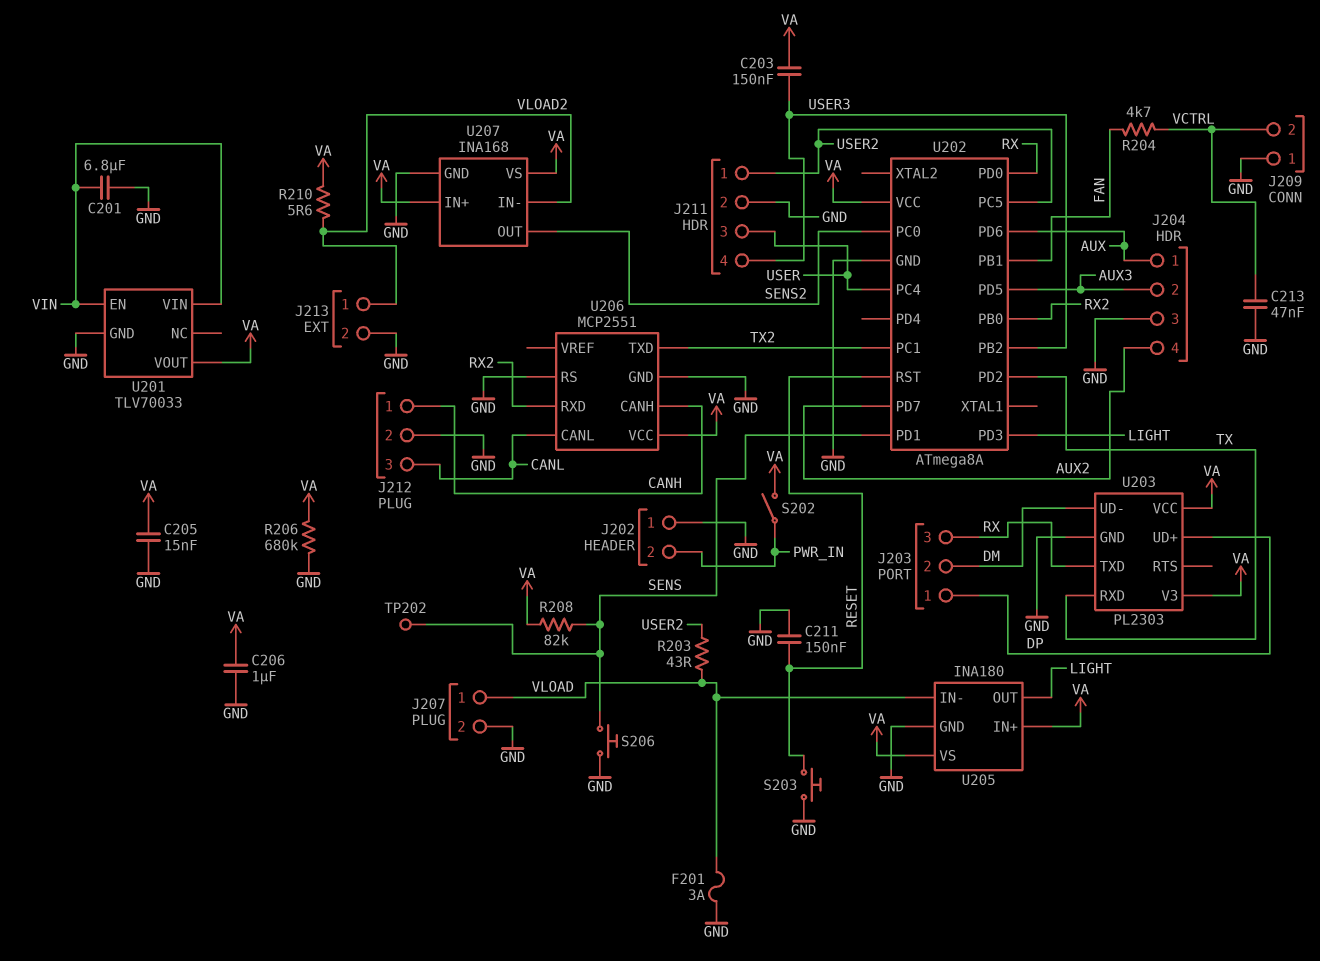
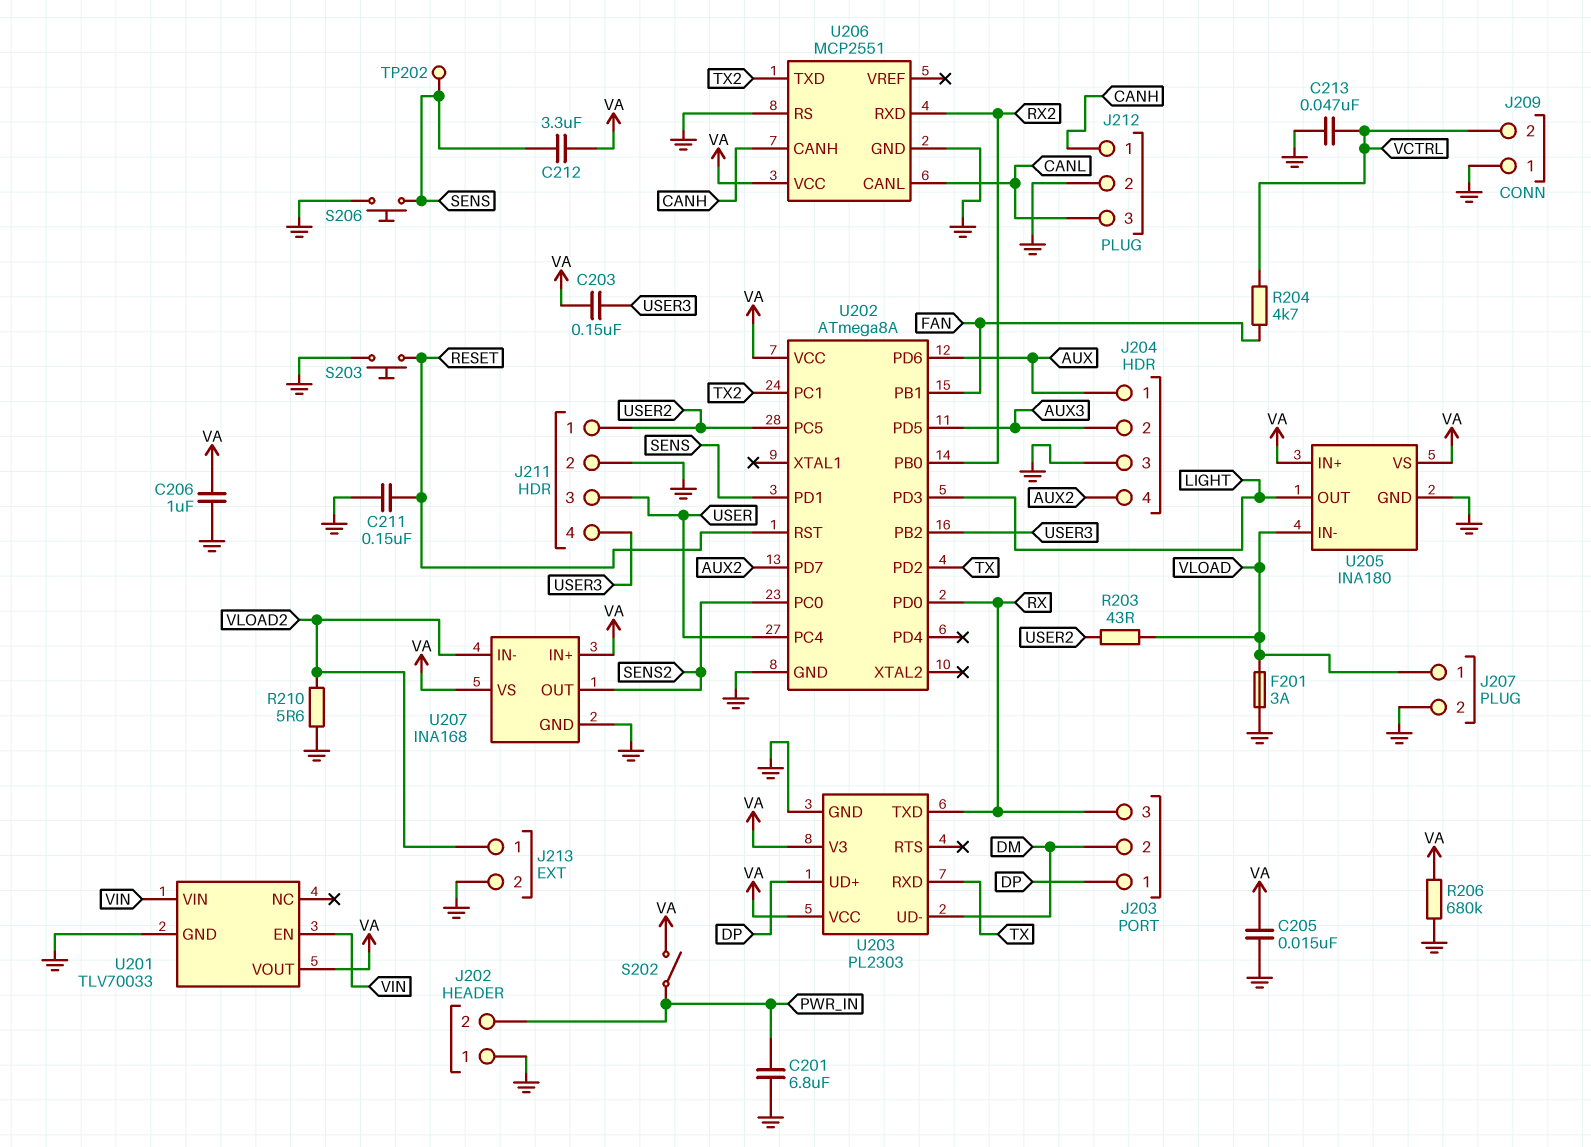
C201: 6.8uF (GND, VIN) -> 6.8uF (GND, PWR_IN)
C212: none -> 3.3uF (SENS, VA)
R208: 82k (SENS, VA) -> none
R210: 5.6 (VA, VLOAD2) -> 5.6 (GND, VLOAD2)

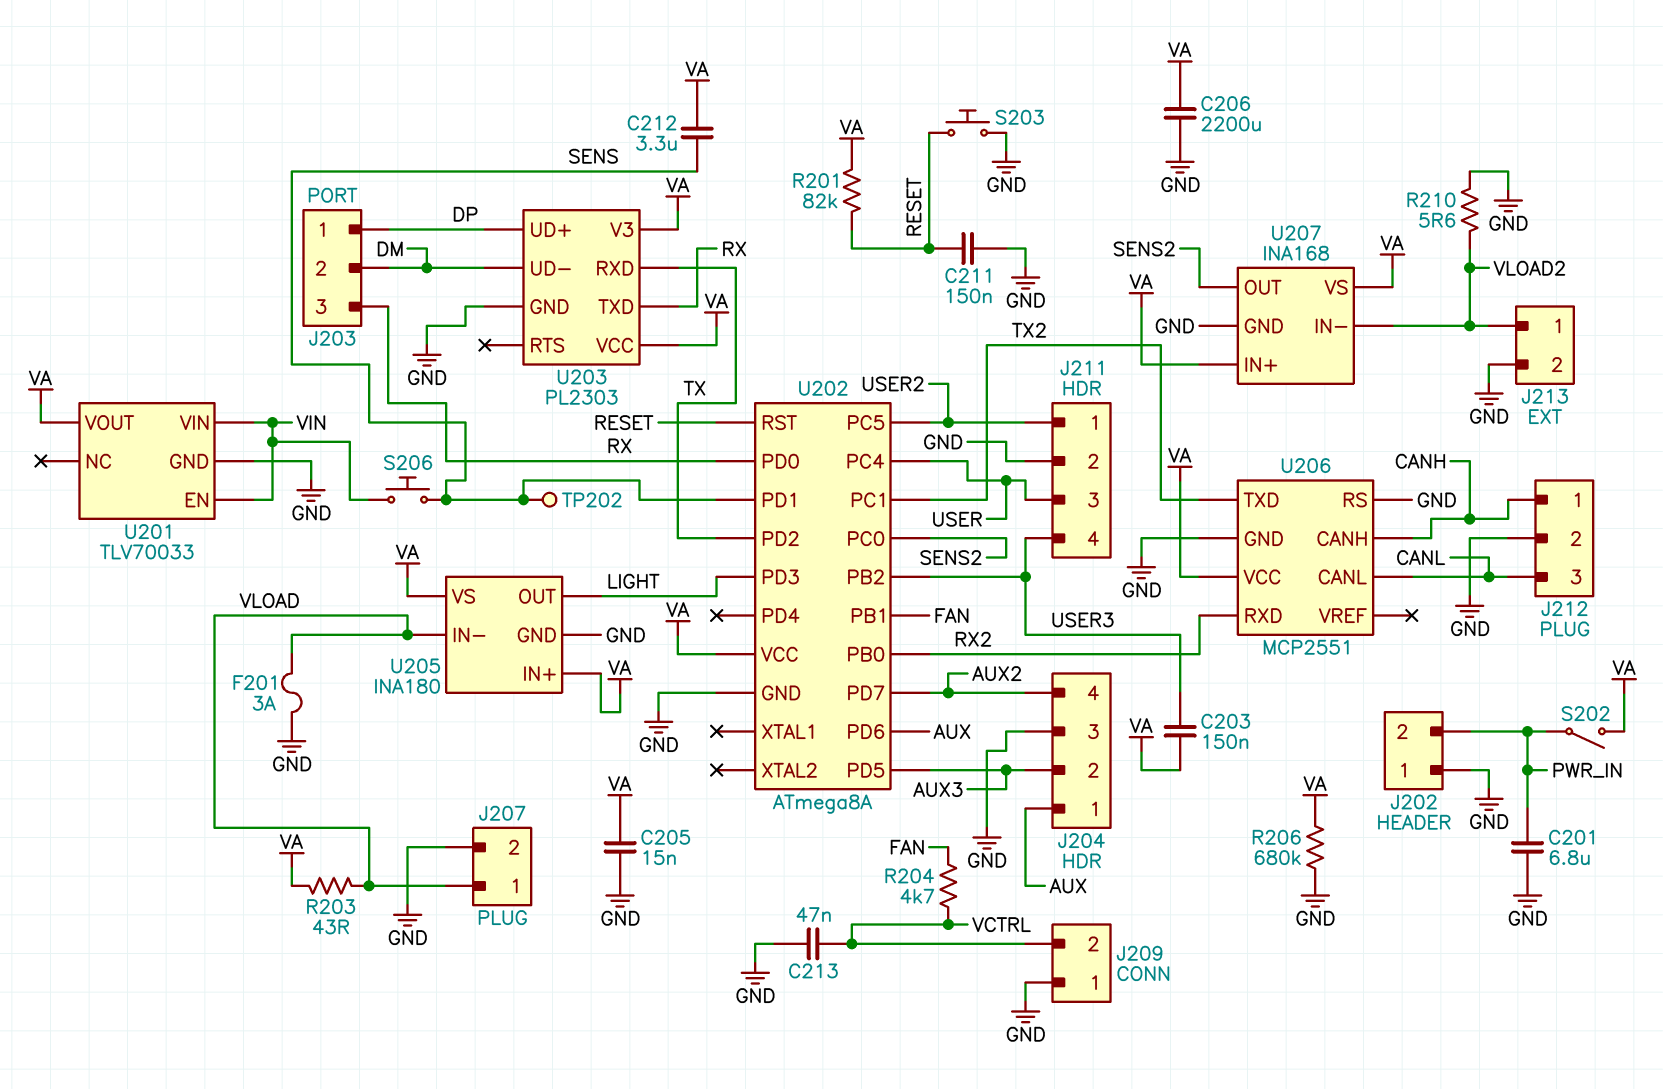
C206: 1uF (GND, VA) -> 2200uF (GND, VA)
R201: none -> 82k (RESET, VA)
R203: 43 (USER2, VLOAD) -> 43 (VA, VLOAD)
S206: button (GND, SENS) -> button (SENS, VIN)

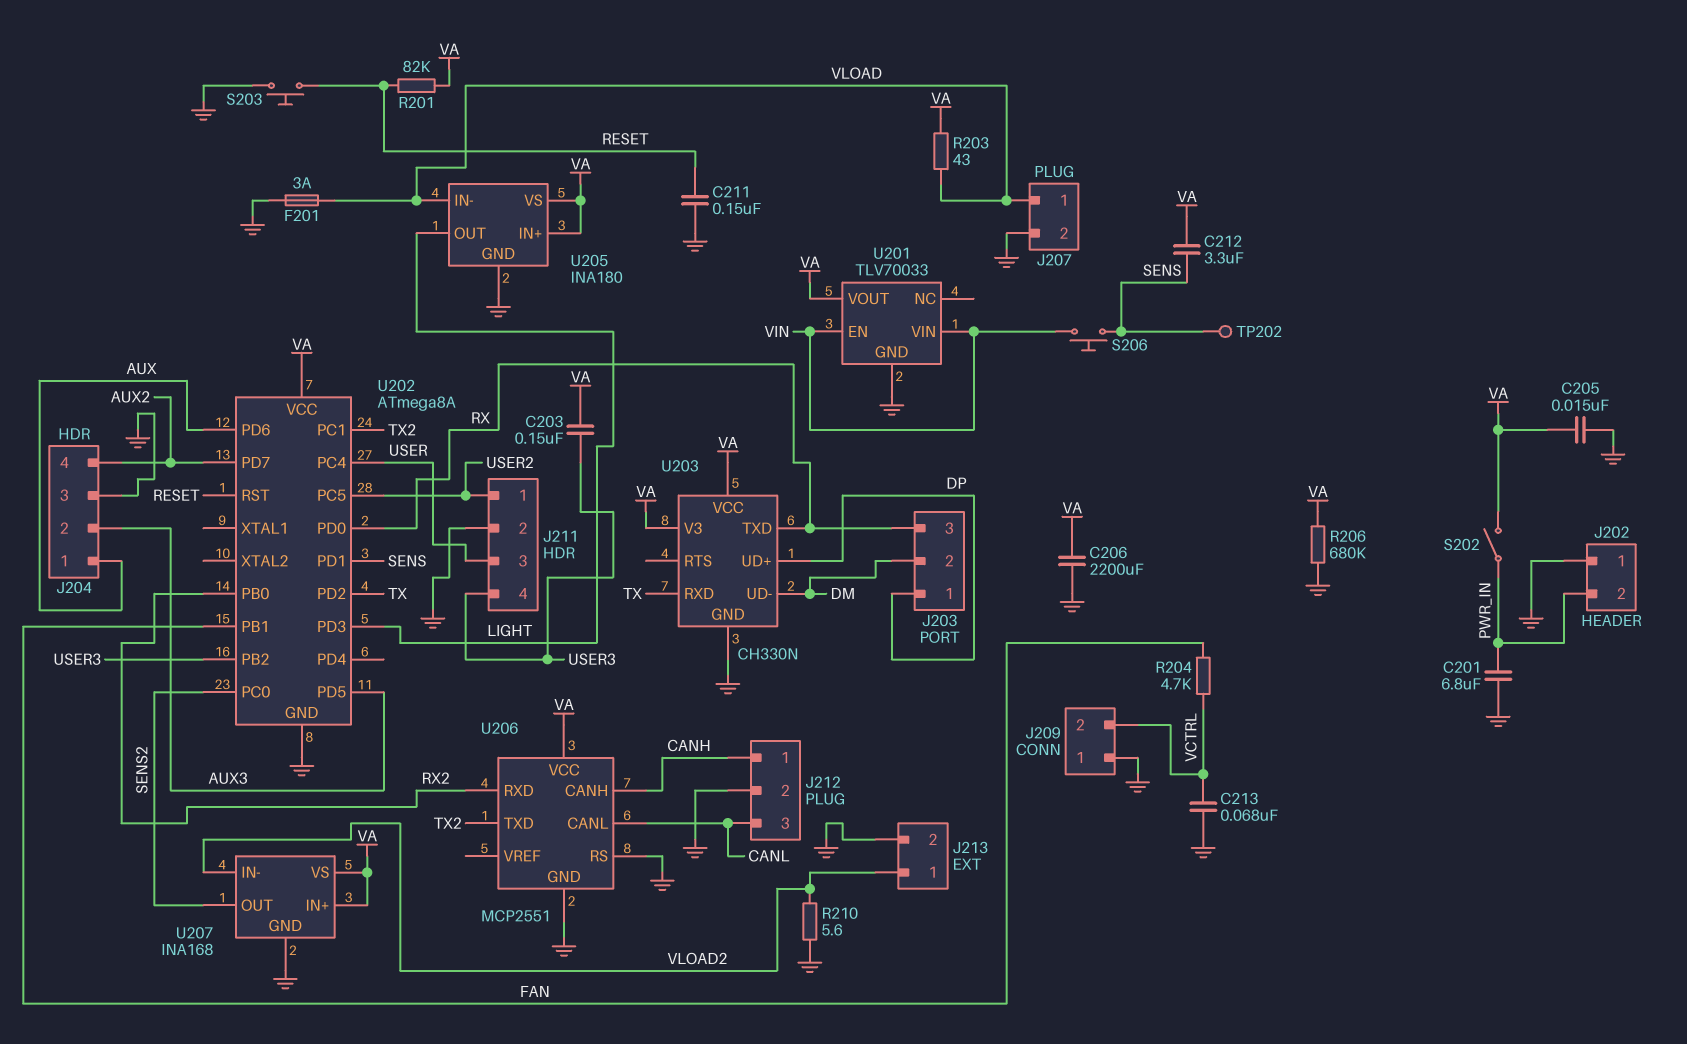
C213: 47nF (GND, VCTRL) -> 68nF (GND, VCTRL)
U203: PL2303 -> CH330N

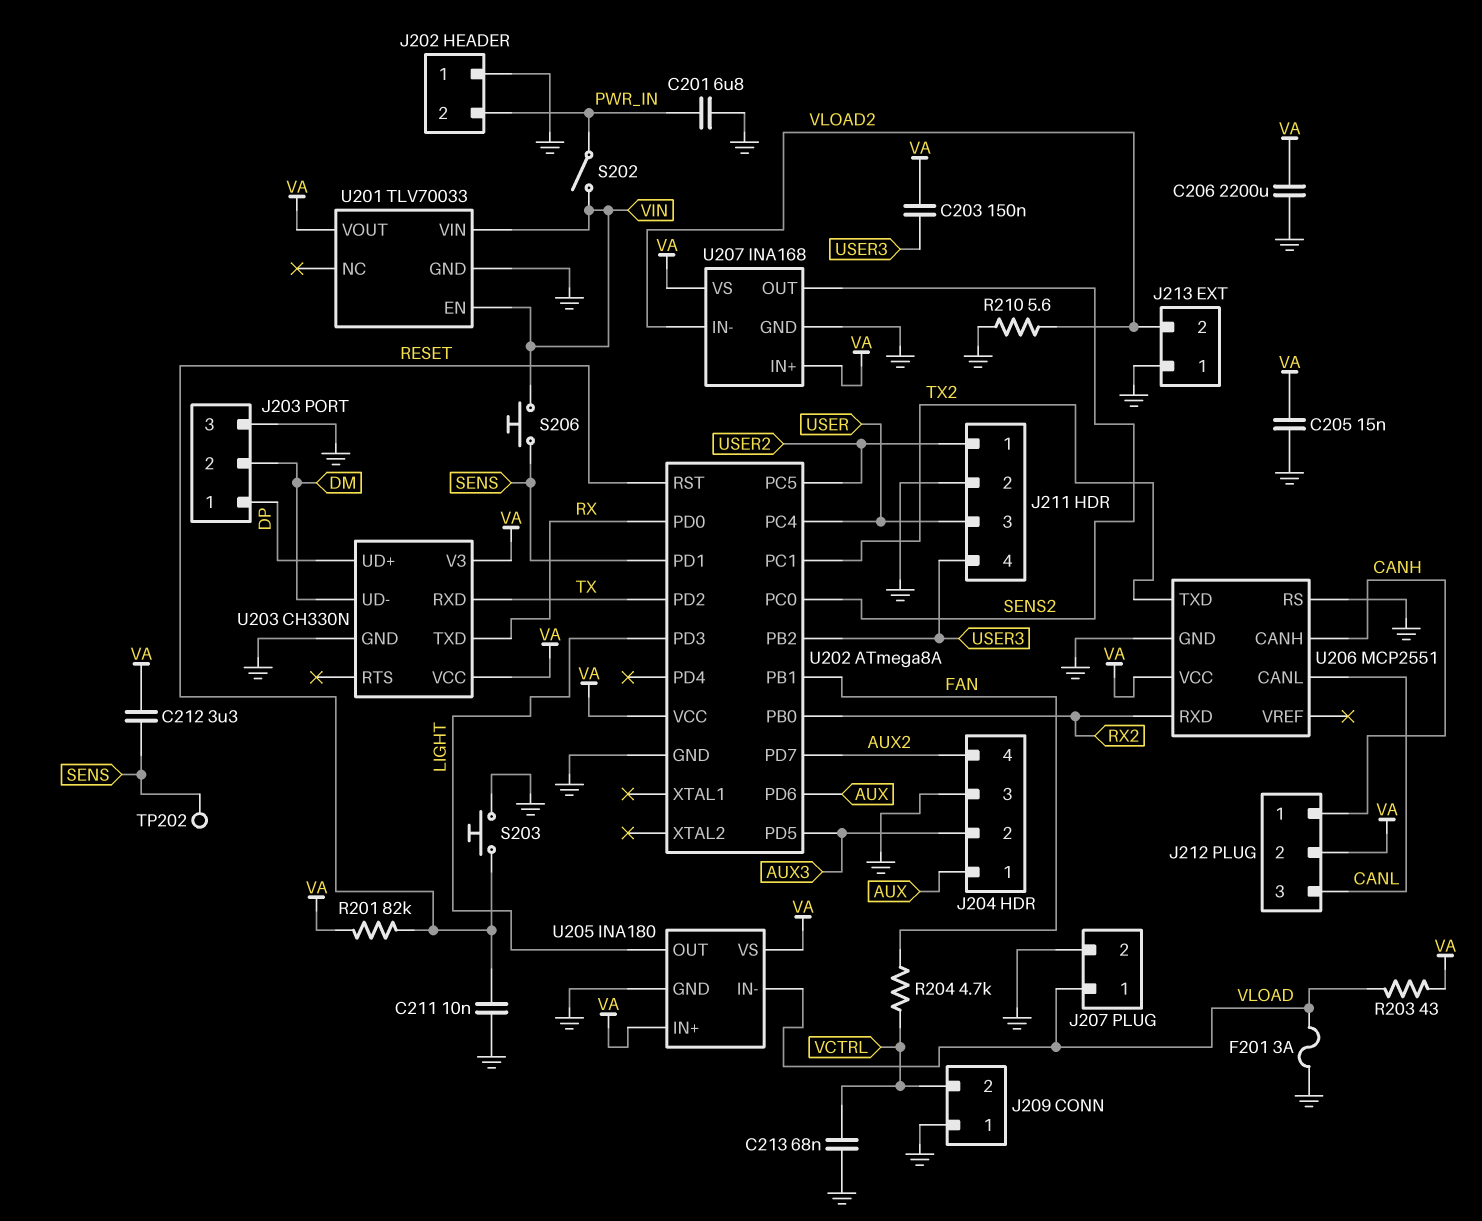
C211: 150nF (GND, RESET) -> 10nF (GND, RESET)
J203 pin 3: RX -> GND
J212 pin 2: GND -> VA
J213 pin 1: VLOAD2 -> GND
J213 pin 2: GND -> VLOAD2
R206: 680k (GND, VA) -> none
S202: switch (PWR_IN, VA) -> switch (PWR_IN, VIN)

